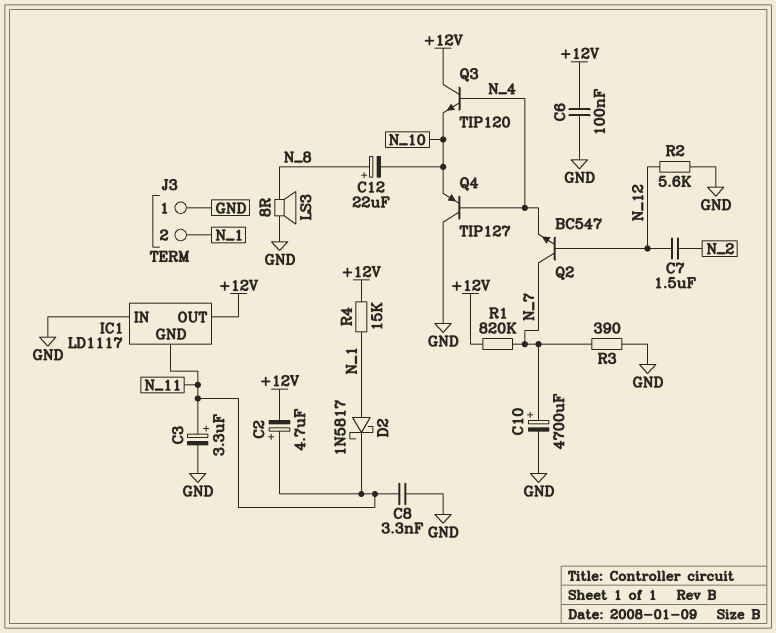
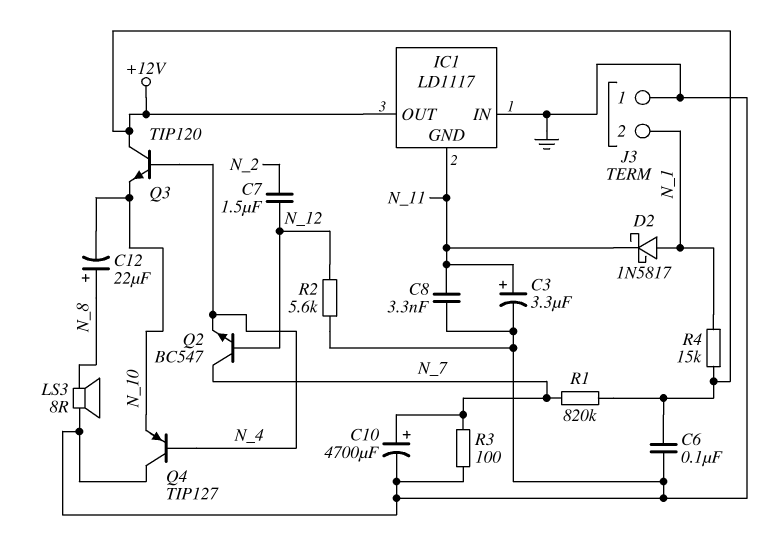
C2: 4.7uF (plus N_11, minus +12V) -> none
R3: 390 (GND, N_7) -> 100 (GND, N_7)

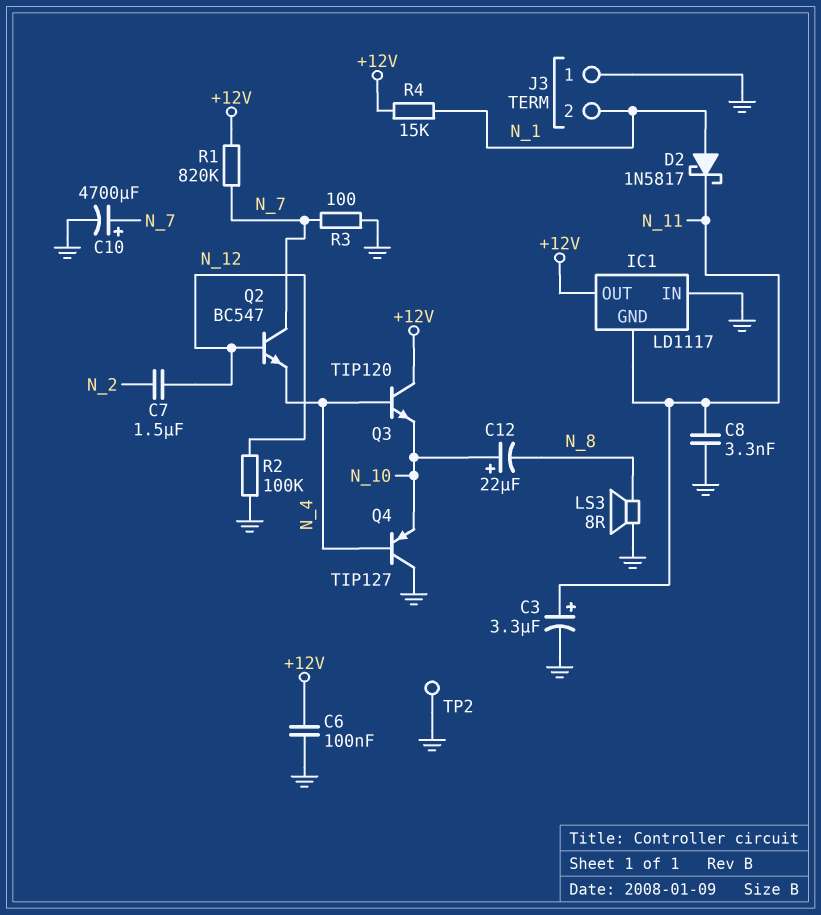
C12: 22uF (plus N_8, minus N_10) -> 22uF (plus N_10, minus N_8)
R2: 5.6k (GND, N_12) -> 100k (GND, N_12)
TP2: none -> test point (GND)

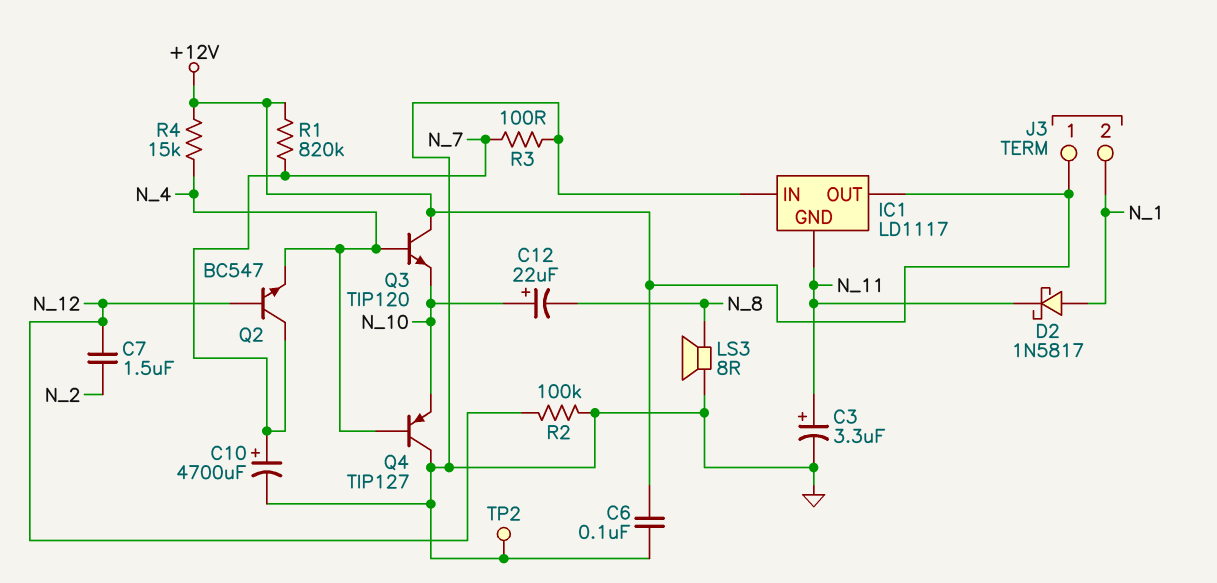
C8: 3.3nF (GND, N_11) -> none
J3 pin 1: GND -> +12V
R4: 15k (+12V, N_1) -> 15k (+12V, N_4)

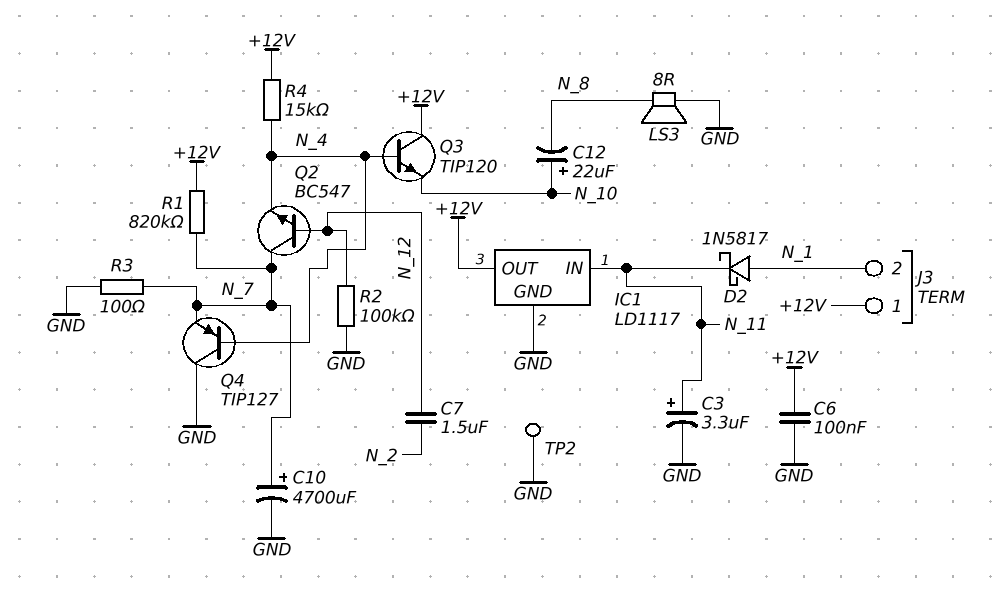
IC1 pin GND: N_11 -> GND
IC1 pin IN: GND -> N_11
Q4: PNP TIP127 (B N_4, C GND, E N_10) -> PNP TIP127 (B N_4, C GND, E N_7)

